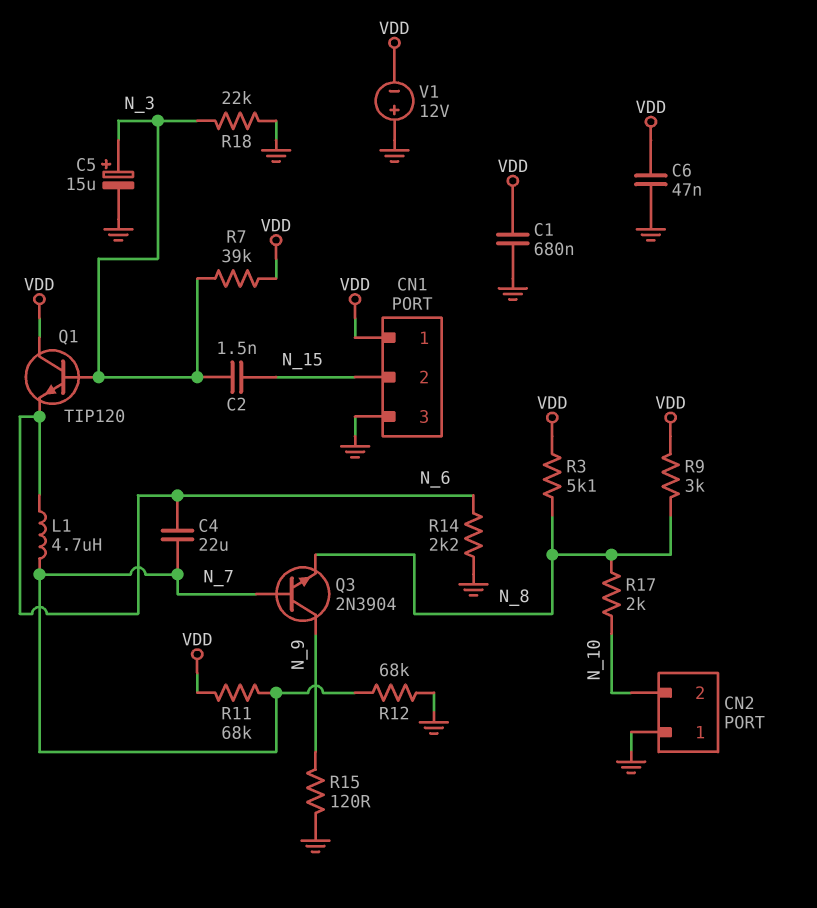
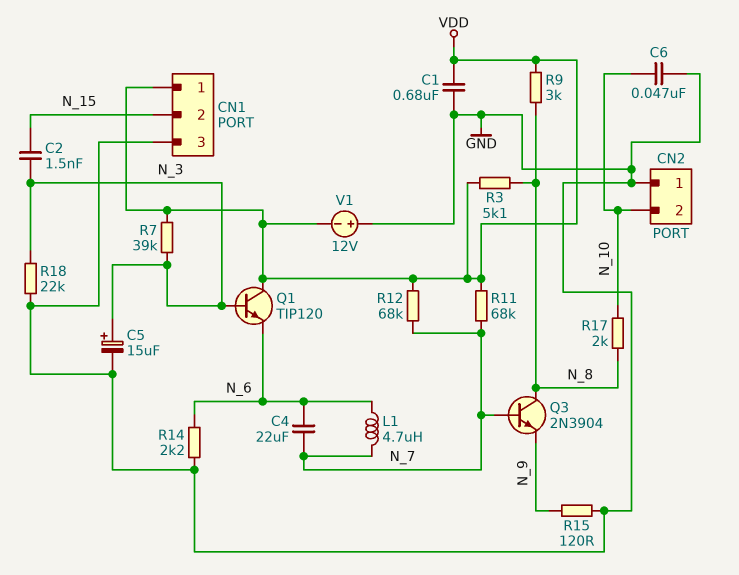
C6: 47nF (GND, VDD) -> 47nF (GND, N_10)
Q3: NPN 2N3904 (B N_7, C N_9, E N_8) -> NPN 2N3904 (B N_7, C N_8, E N_9)
R12: 68k (GND, N_7) -> 68k (N_7, VDD)

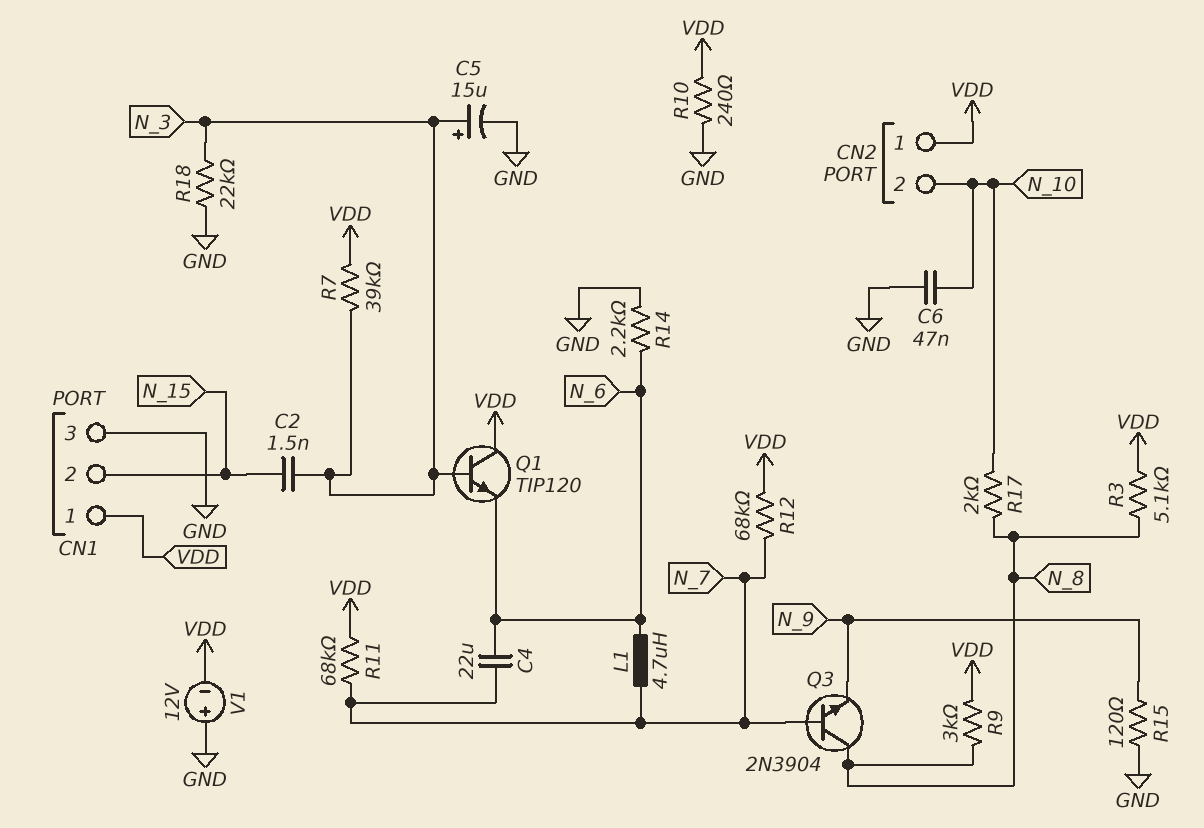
C1: 680nF (GND, VDD) -> none
CN2 pin 1: GND -> VDD
R10: none -> 240 (GND, VDD)

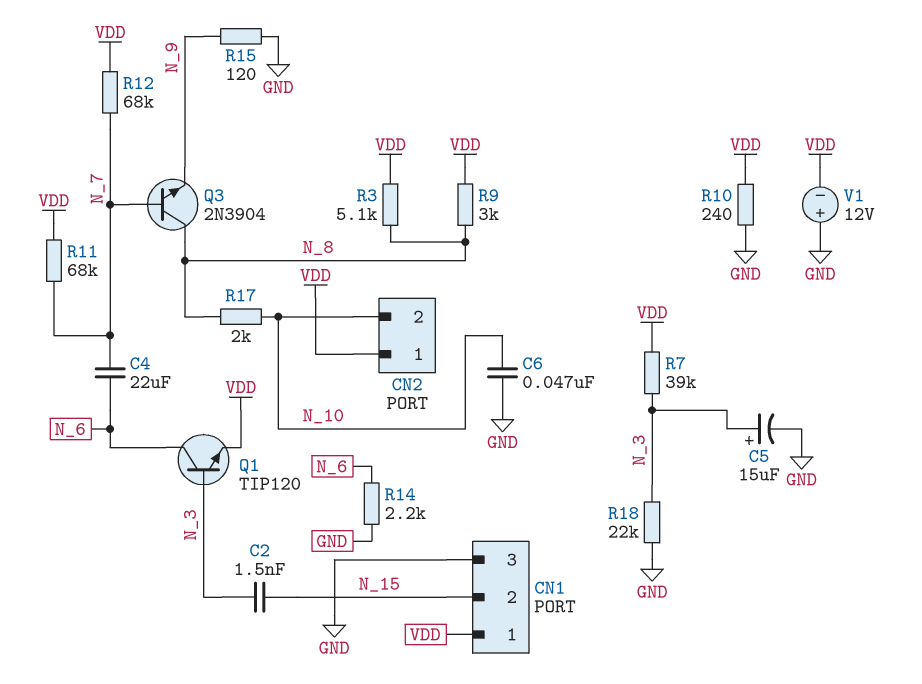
L1: 4.7uH (N_6, N_7) -> none
Q1: NPN TIP120 (B N_3, C VDD, E N_6) -> NPN TIP120 (B N_3, C N_6, E VDD)

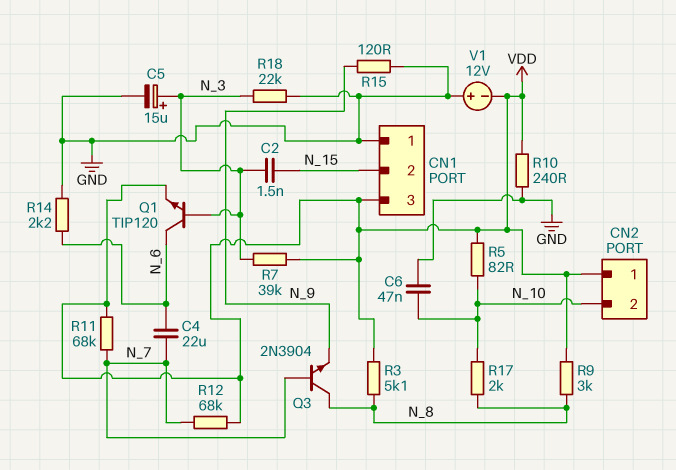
CN1 pin 1: VDD -> GND
CN1 pin 3: GND -> VDD
R5: none -> 82 (N_10, VDD)

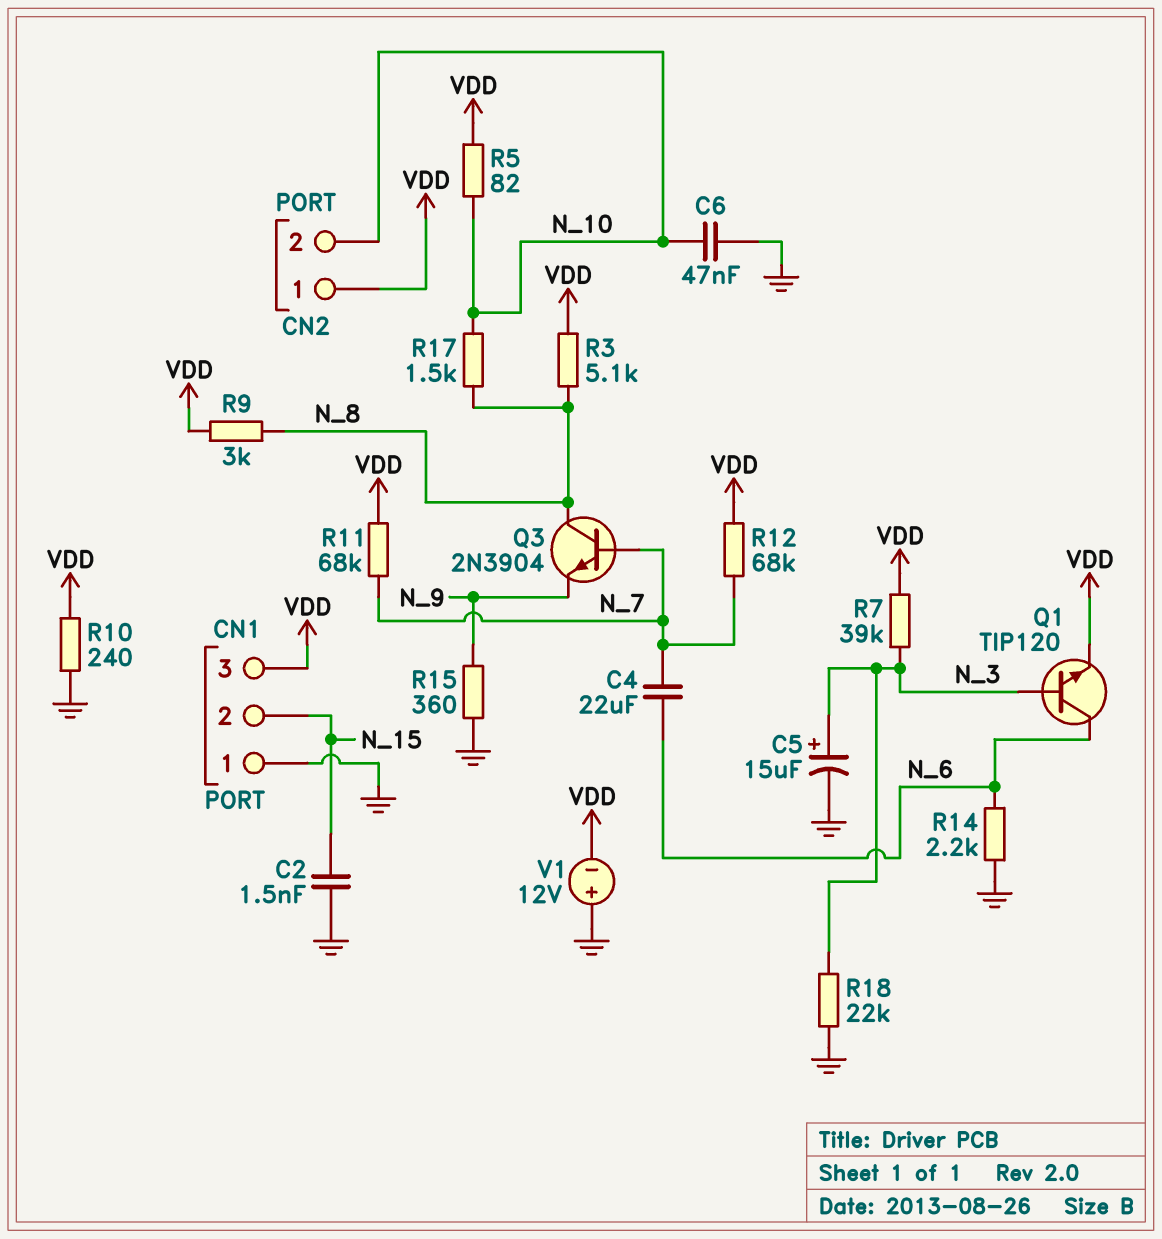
C2: 1.5nF (N_3, N_15) -> 1.5nF (GND, N_15)
R15: 120 (GND, N_9) -> 360 (GND, N_9)
R17: 2k (N_8, N_10) -> 1.5k (N_8, N_10)

